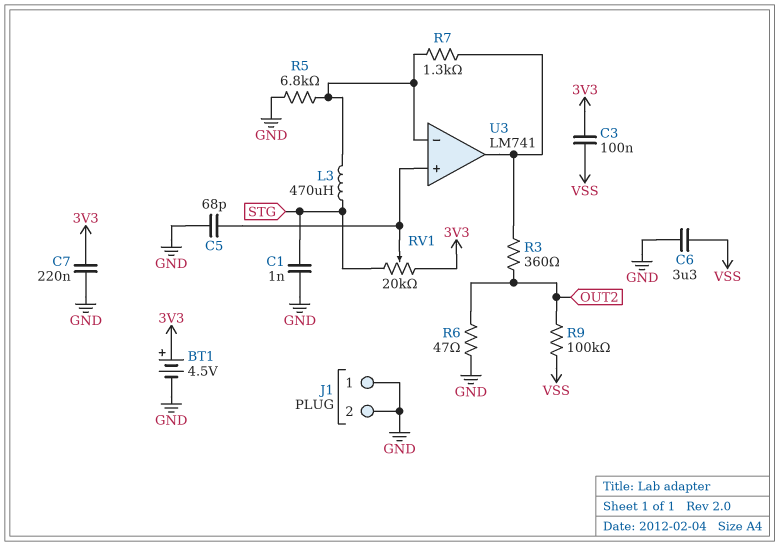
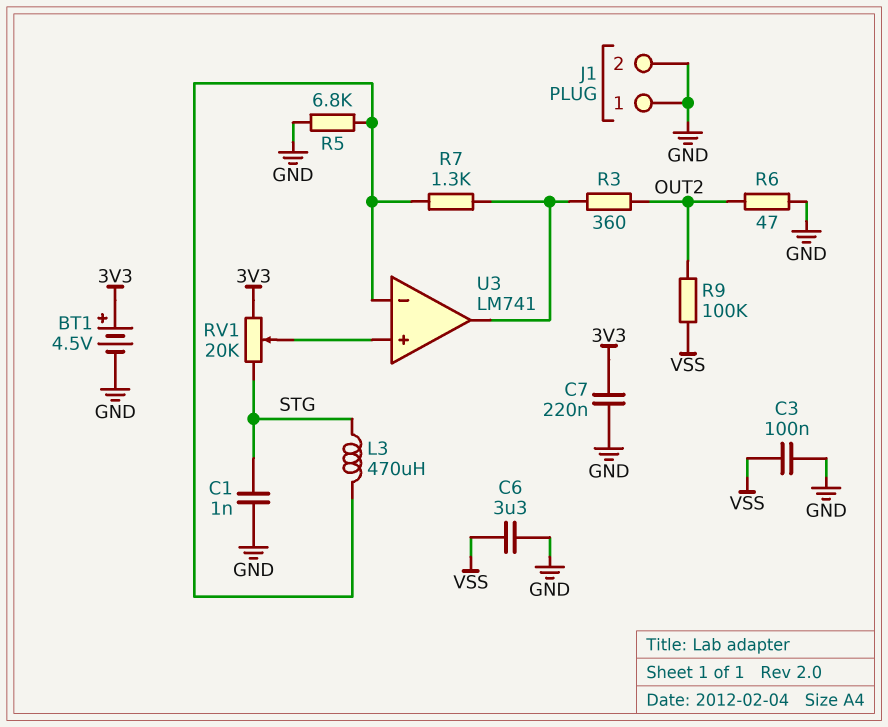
C3: 100nF (3V3, VSS) -> 100nF (GND, VSS)
C5: 68pF (GND, U3/in+) -> none

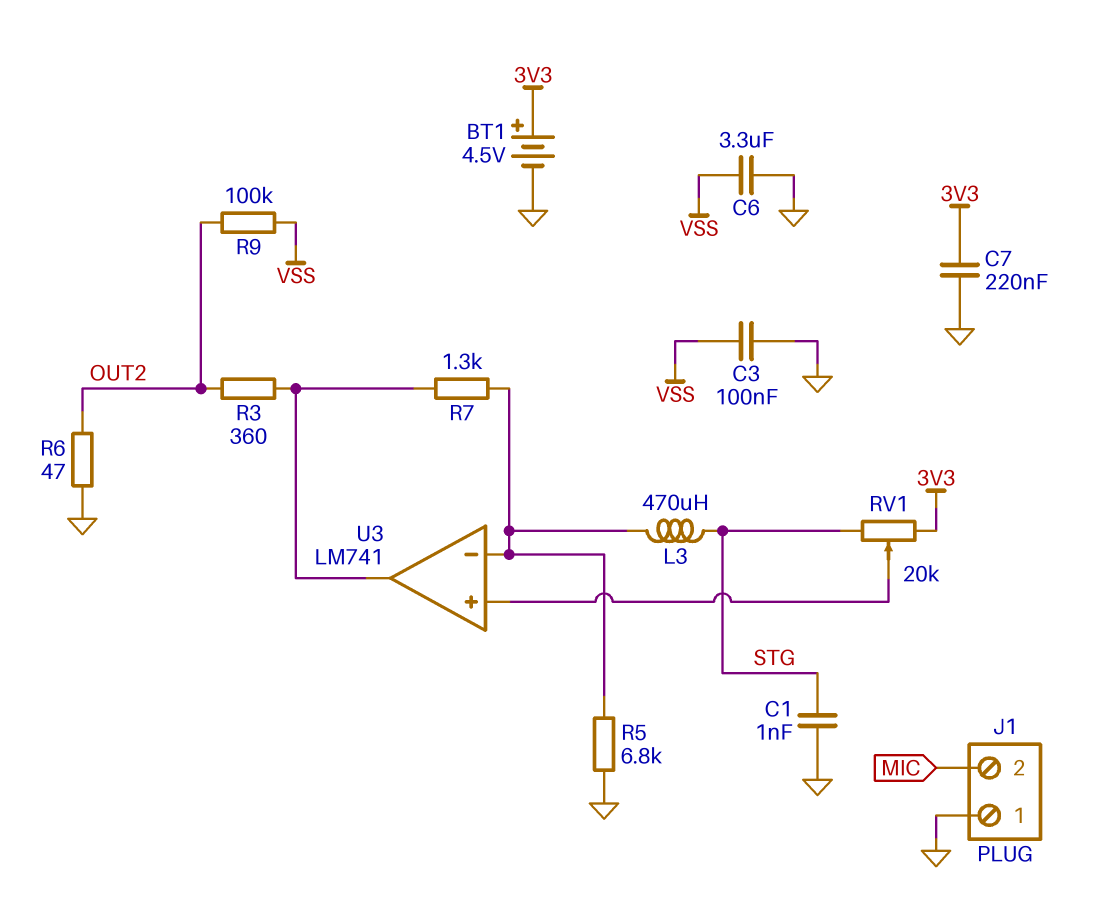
J1 pin 2: GND -> MIC

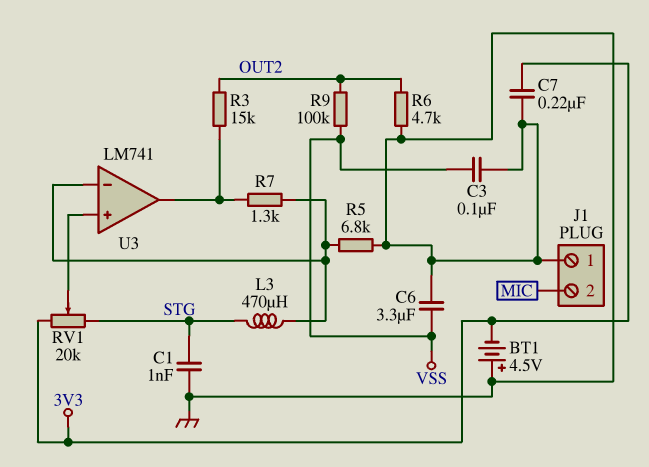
BT1: 4.5V (plus 3V3, minus GND) -> 4.5V (plus GND, minus 3V3)
R3: 360 (OUT2, U3/out) -> 15k (OUT2, U3/out)
R6: 47 (GND, OUT2) -> 4.7k (GND, OUT2)

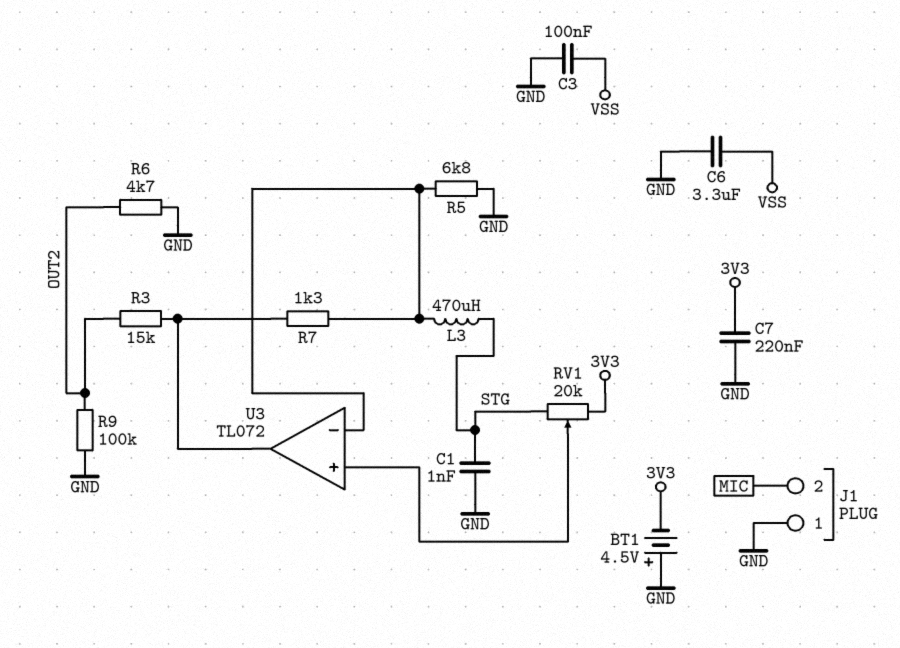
R9: 100k (OUT2, VSS) -> 100k (GND, OUT2)
U3: LM741 -> TL072

